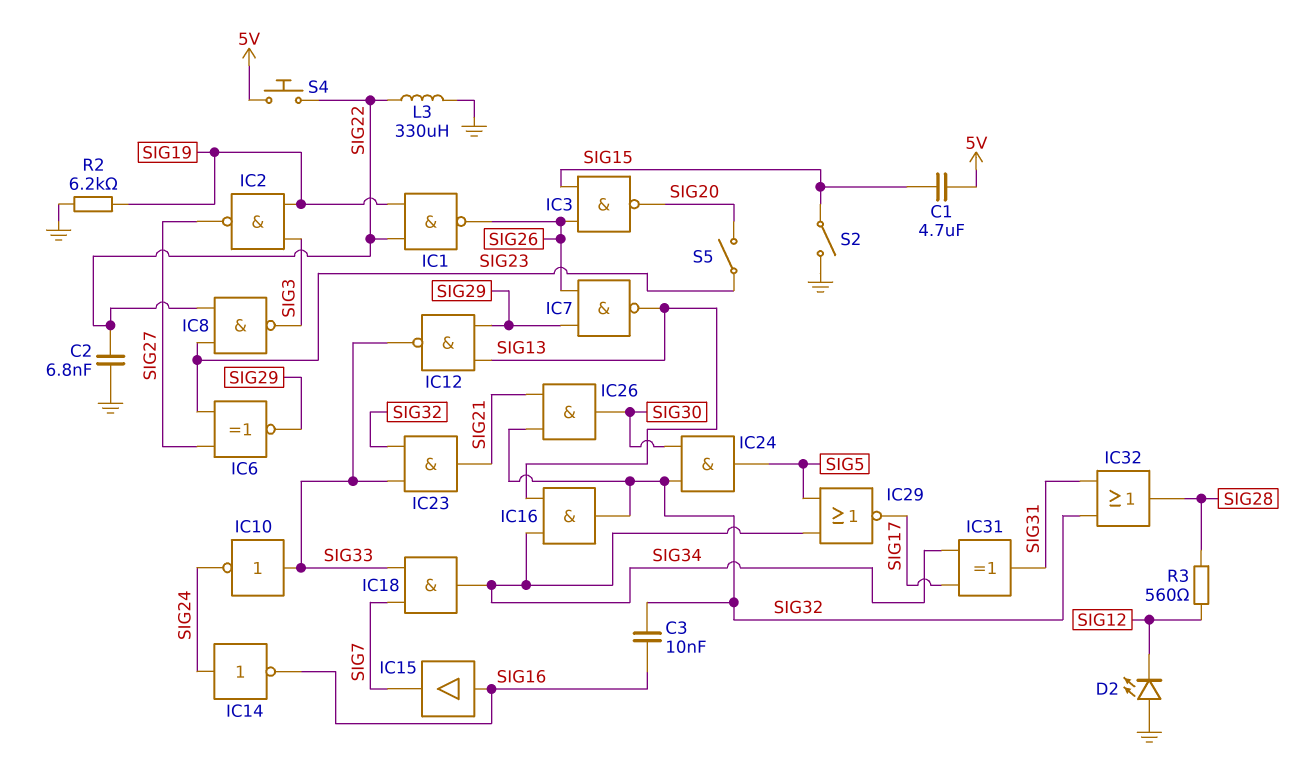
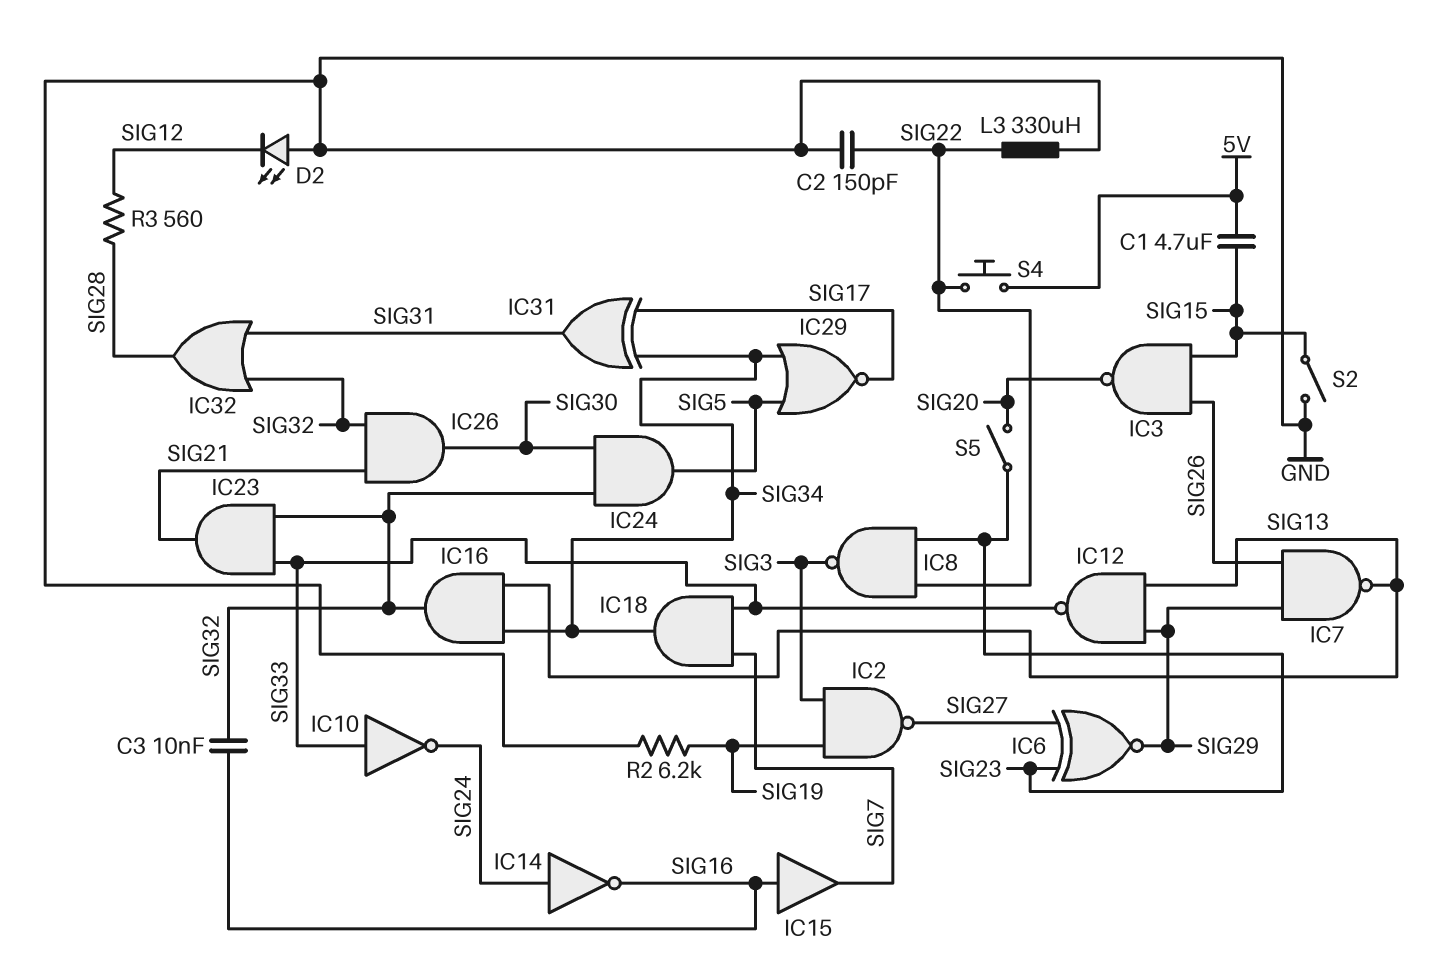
C2: 6.8nF (GND, SIG22) -> 150pF (GND, SIG22)
IC1: NAND (in SIG19, in SIG22, out SIG26) -> none

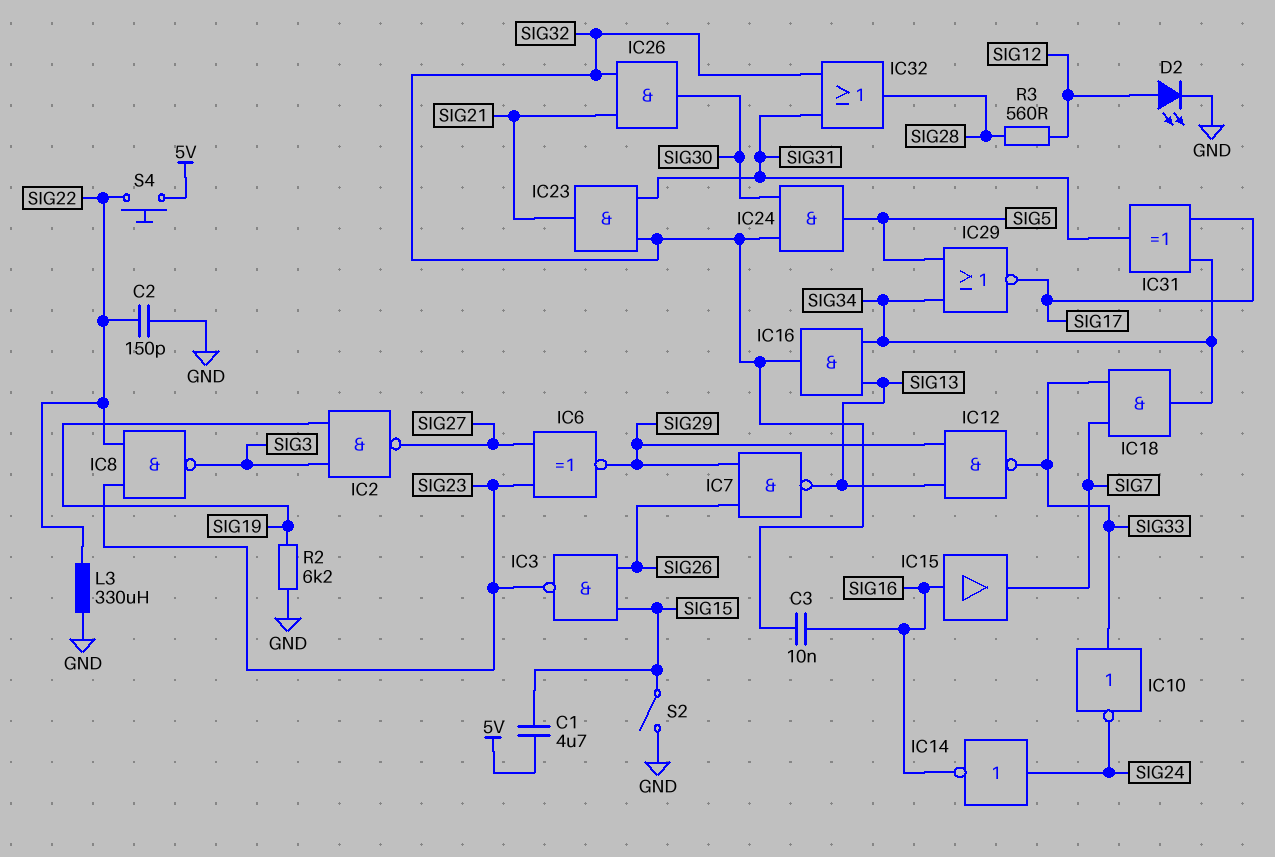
D2: LED (A GND, K SIG12) -> LED (A SIG12, K GND)
IC3: NAND (in SIG15, in SIG26, out SIG20) -> NAND (in SIG15, in SIG26, out SIG23)
IC23: AND (in SIG32, in SIG33, out SIG21) -> AND (in SIG31, in SIG32, out SIG21)
S5: switch (SIG20, SIG23) -> none

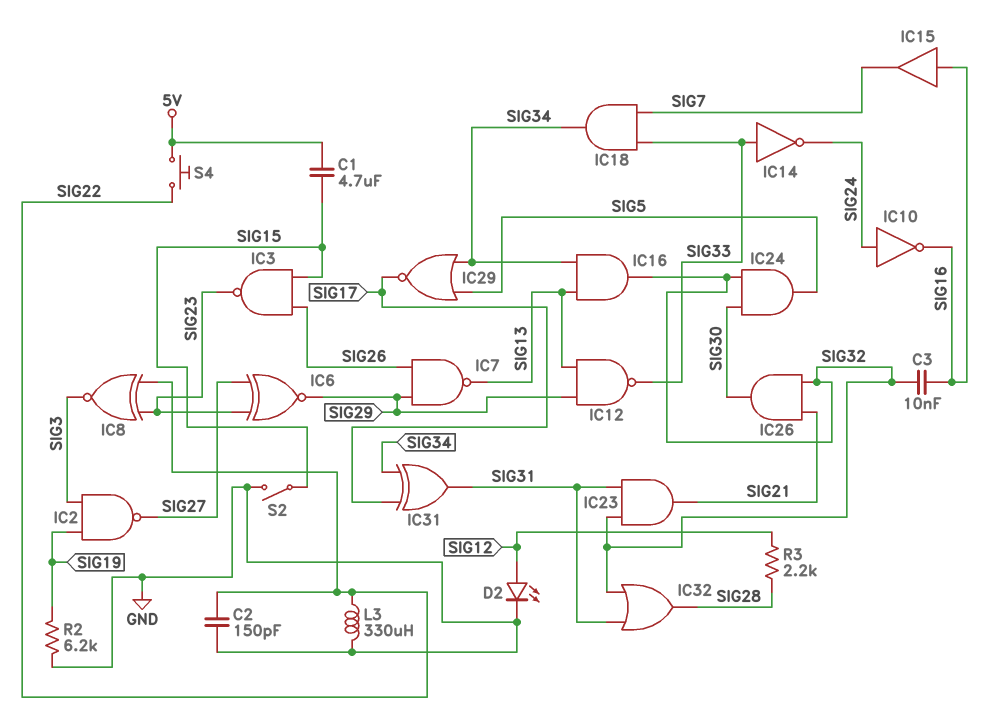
IC8: NAND (in SIG22, in SIG23, out SIG3) -> XNOR (in SIG22, in SIG23, out SIG3)
IC10: NOT (in SIG33, out SIG24) -> NOT (in SIG24, out SIG16)
IC14: NOT (in SIG24, out SIG16) -> NOT (in SIG33, out SIG24)
R3: 560 (SIG12, SIG28) -> 2.2k (SIG12, SIG28)

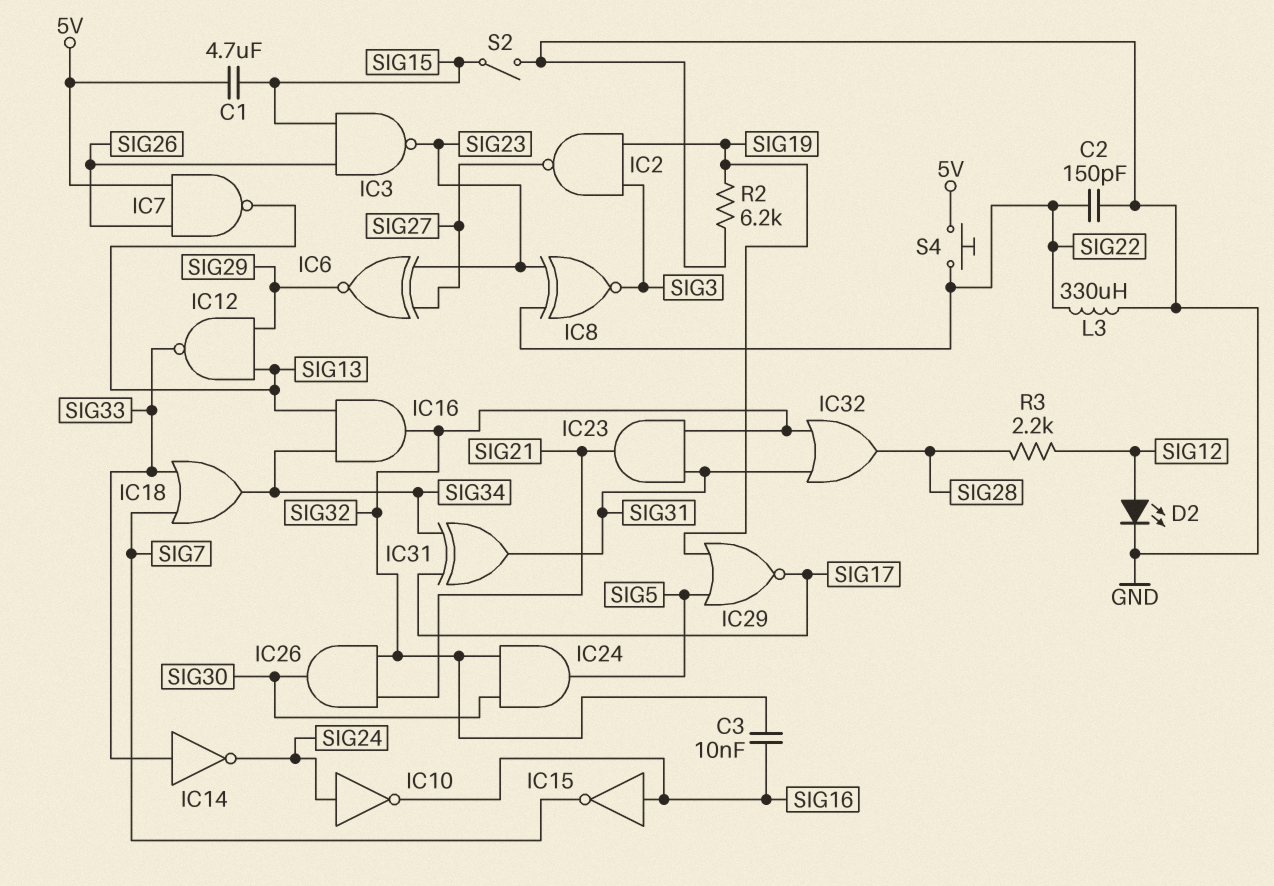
IC7: NAND (in SIG26, in SIG29, out SIG13) -> NAND (in 5V, in SIG26, out SIG13)
IC15: buffer (in SIG16, out SIG7) -> NOT (in SIG16, out SIG7)
IC18: AND (in SIG7, in SIG33, out SIG34) -> OR (in SIG7, in SIG33, out SIG34)
IC29: NOR (in SIG5, in SIG34, out SIG17) -> NOR (in SIG5, in SIG19, out SIG17)

